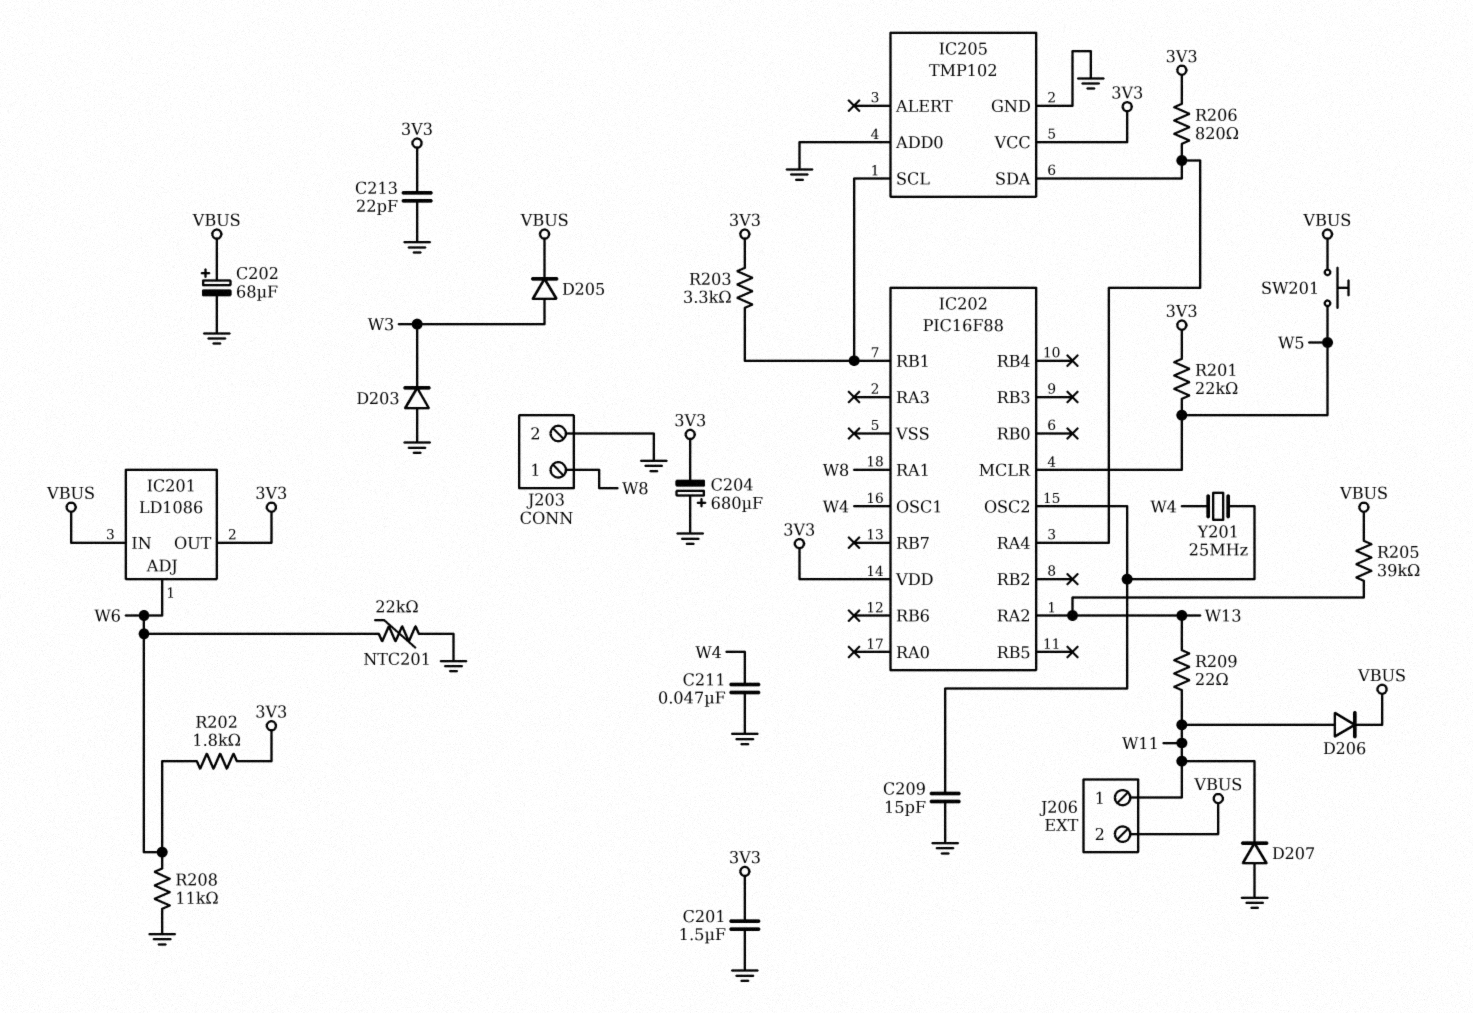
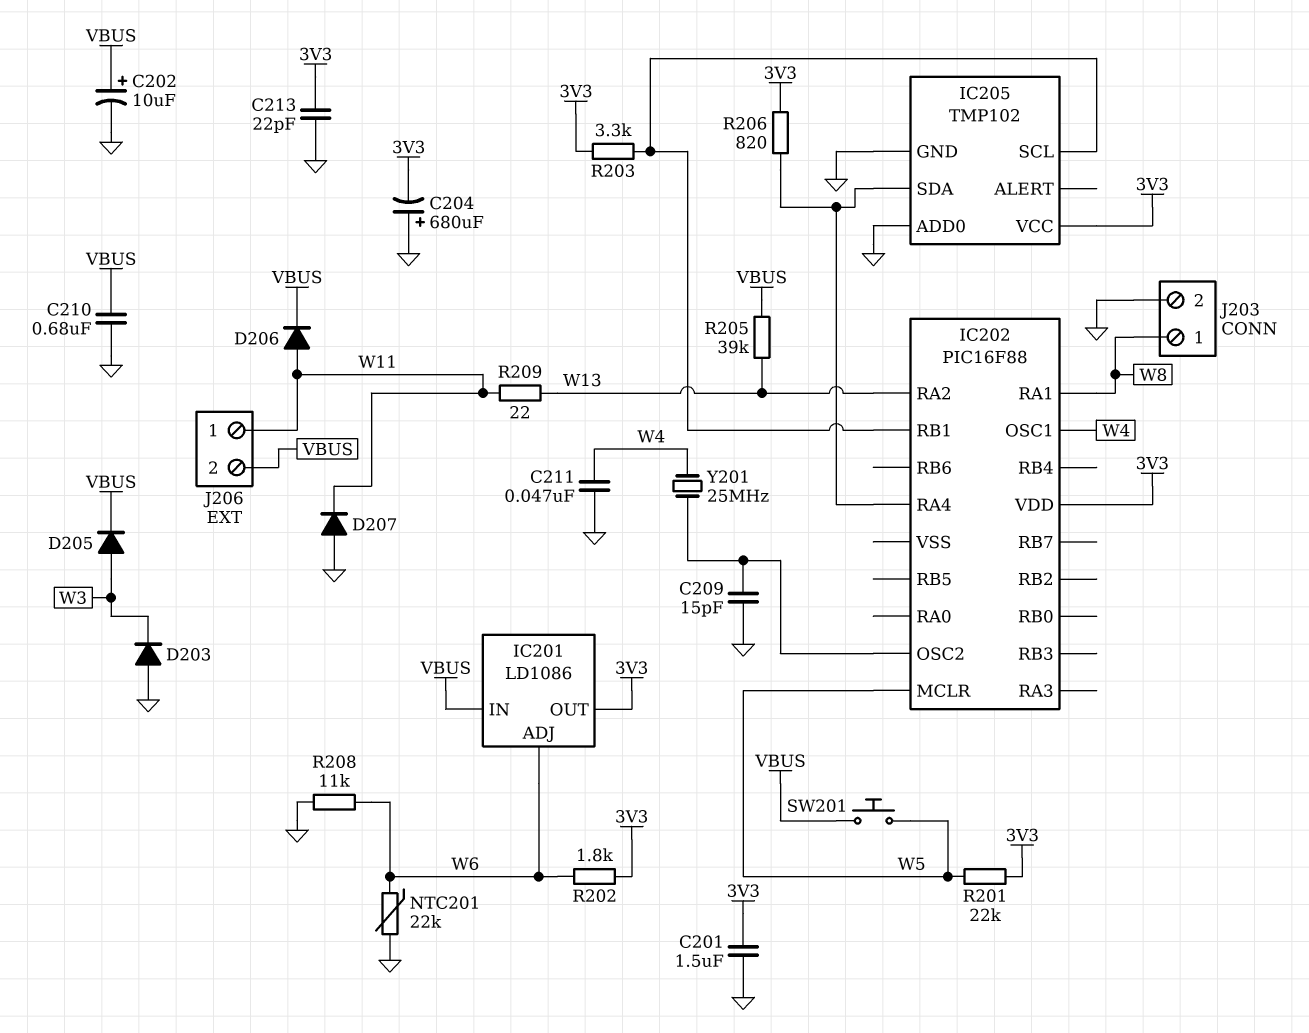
C202: 68uF (plus VBUS, minus GND) -> 10uF (plus VBUS, minus GND)
C210: none -> 680nF (GND, VBUS)

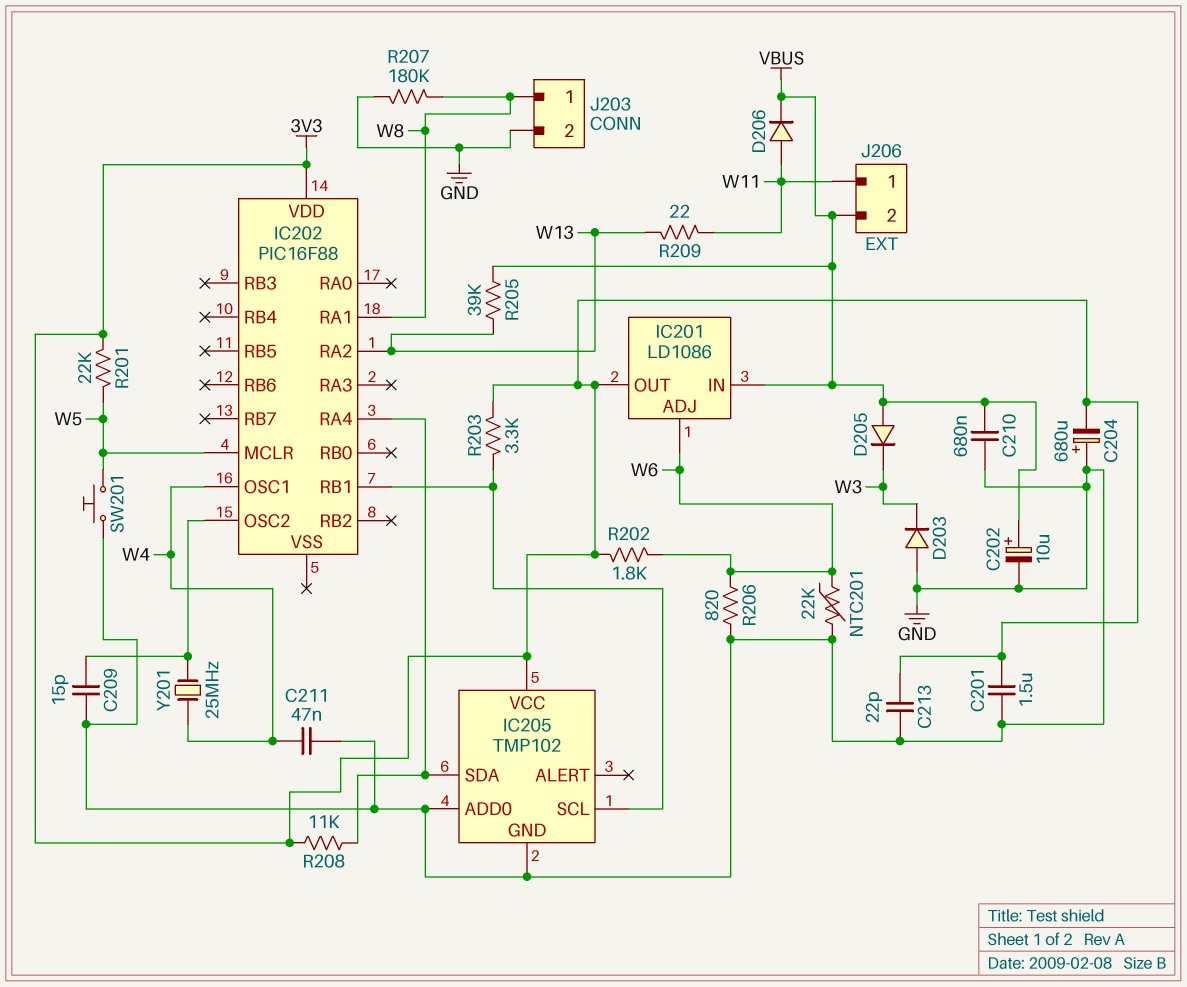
D205: diode (A W3, K VBUS) -> diode (A VBUS, K W3)
D207: diode (A GND, K W11) -> none
R206: 820 (3V3, IC202/RA4) -> 820 (GND, W6)
R207: none -> 180k (GND, W8)
R208: 11k (GND, W6) -> 11k (3V3, IC202/RA4)
SW201: button (VBUS, W5) -> button (GND, W5)

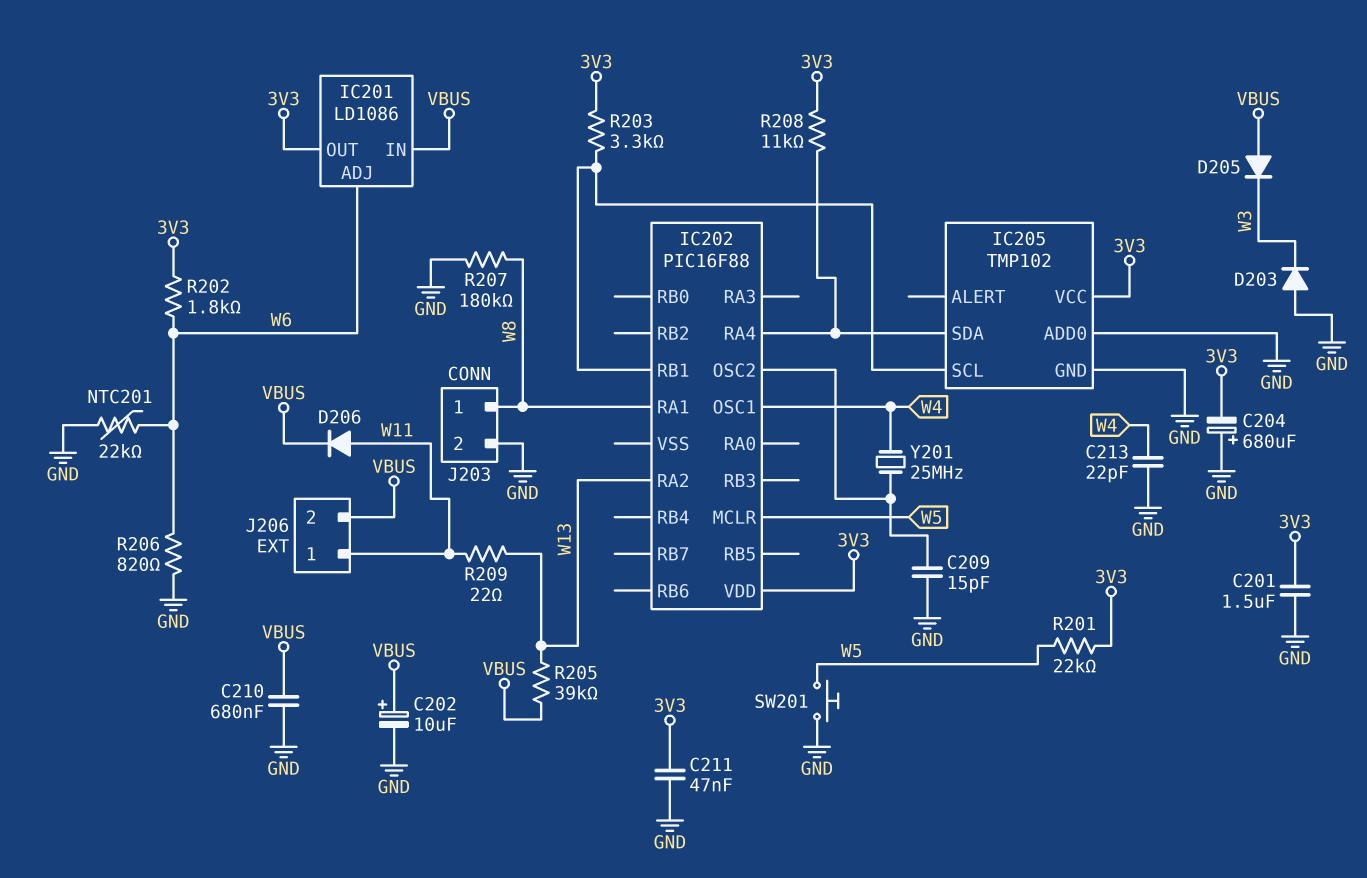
C211: 47nF (GND, W4) -> 47nF (3V3, GND)
C213: 22pF (3V3, GND) -> 22pF (GND, W4)

